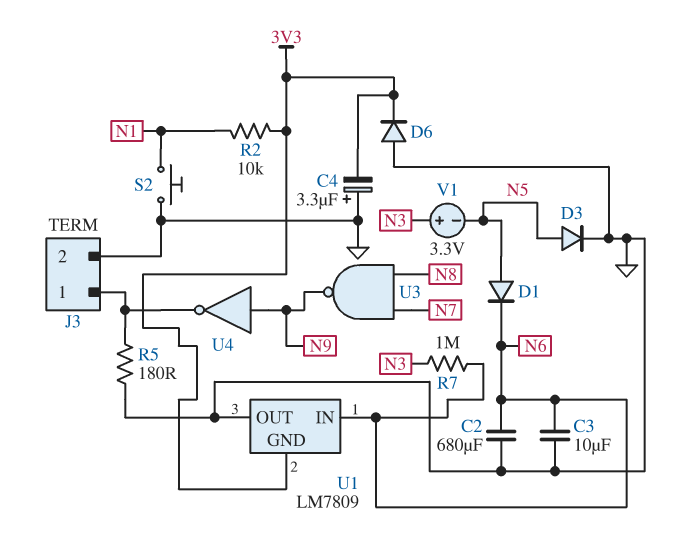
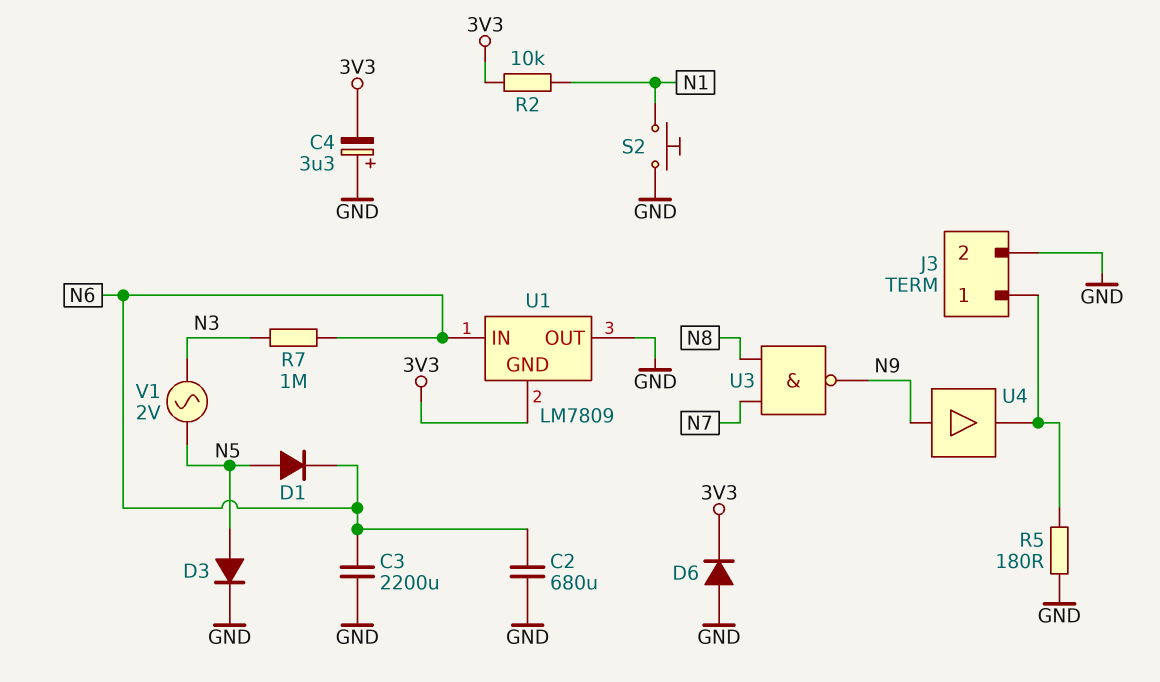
C3: 10uF (GND, N6) -> 2200uF (GND, N6)
U4: NOT (in N9, out J3/1) -> buffer (in N9, out J3/1)
V1: 3.3V (plus N3, minus N5) -> AC 2V (N3, N5)

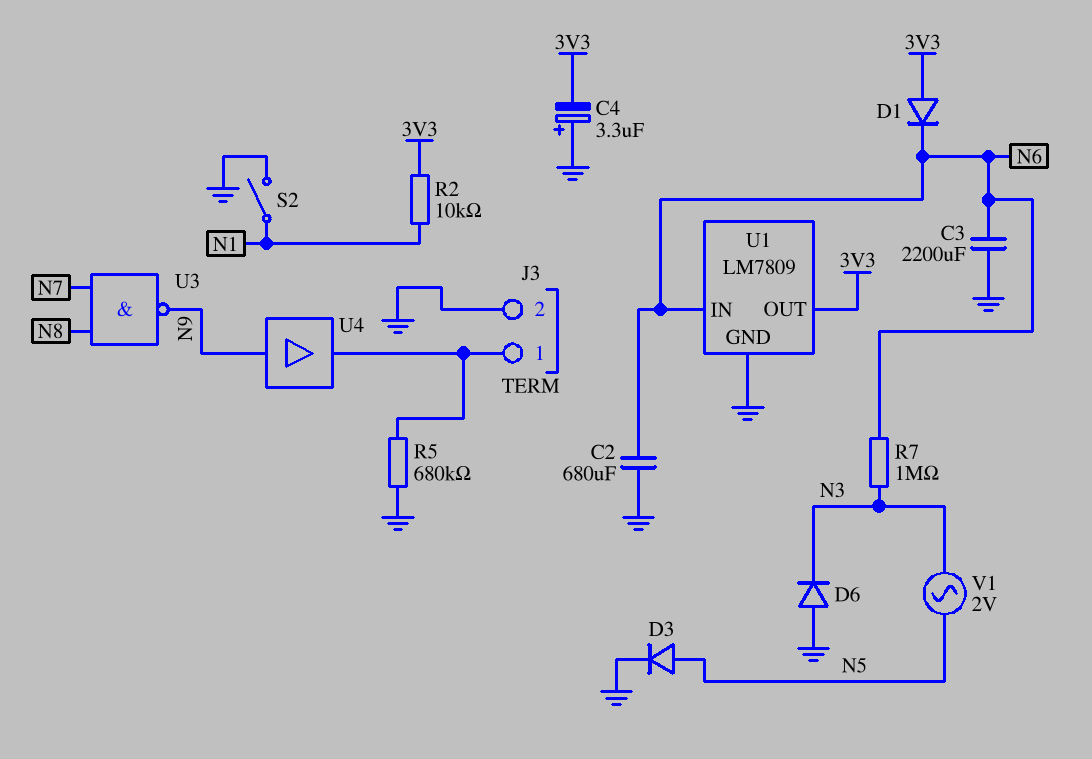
D1: diode (A N5, K N6) -> diode (A 3V3, K N6)
D6: diode (A GND, K 3V3) -> diode (A GND, K N3)
R5: 180 (GND, J3/1) -> 680k (GND, J3/1)
S2: button (GND, N1) -> switch (GND, N1)
U1 pin GND: 3V3 -> GND
U1 pin OUT: GND -> 3V3

